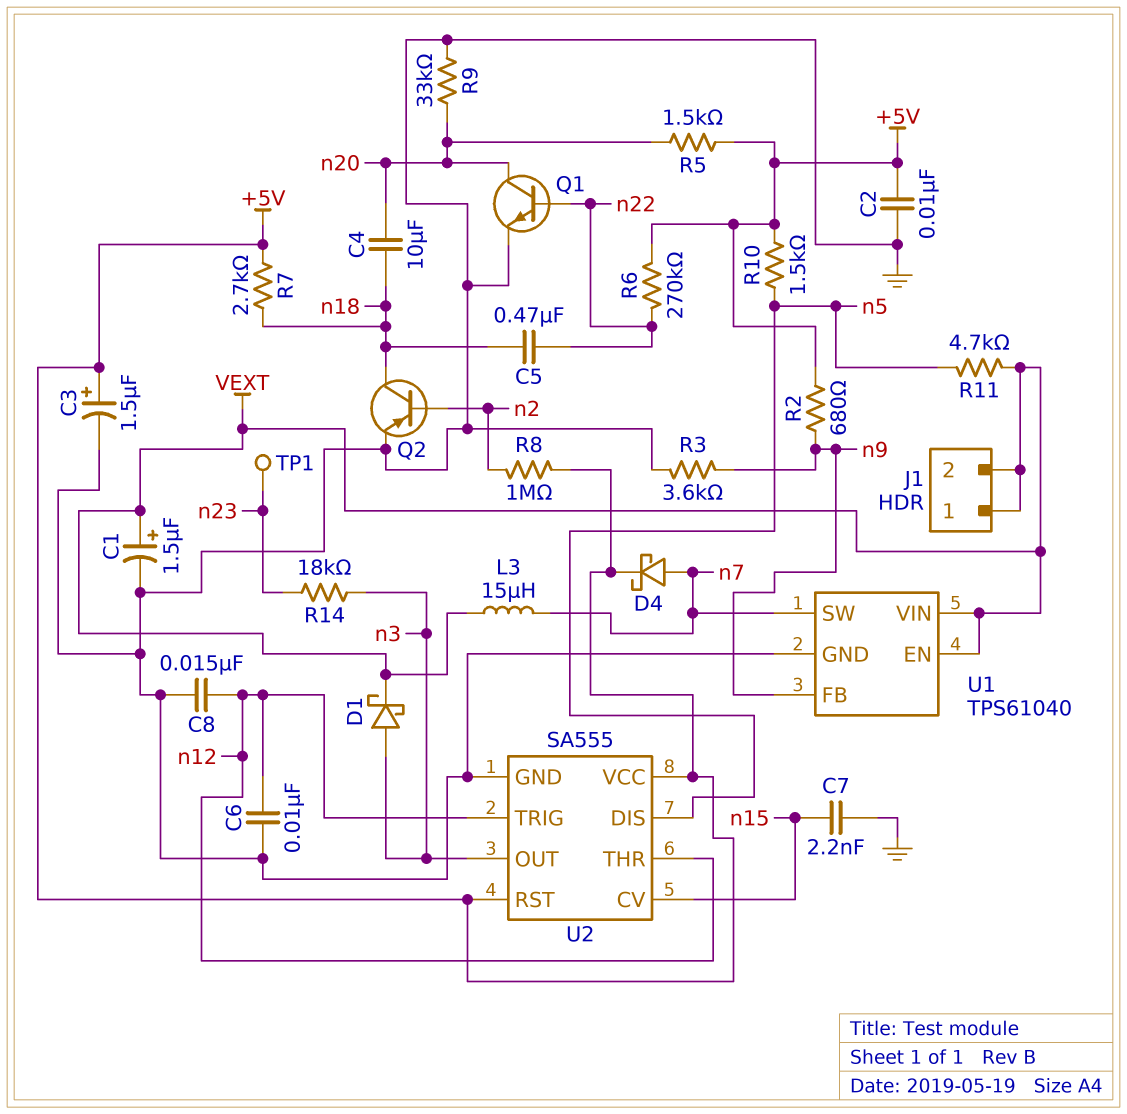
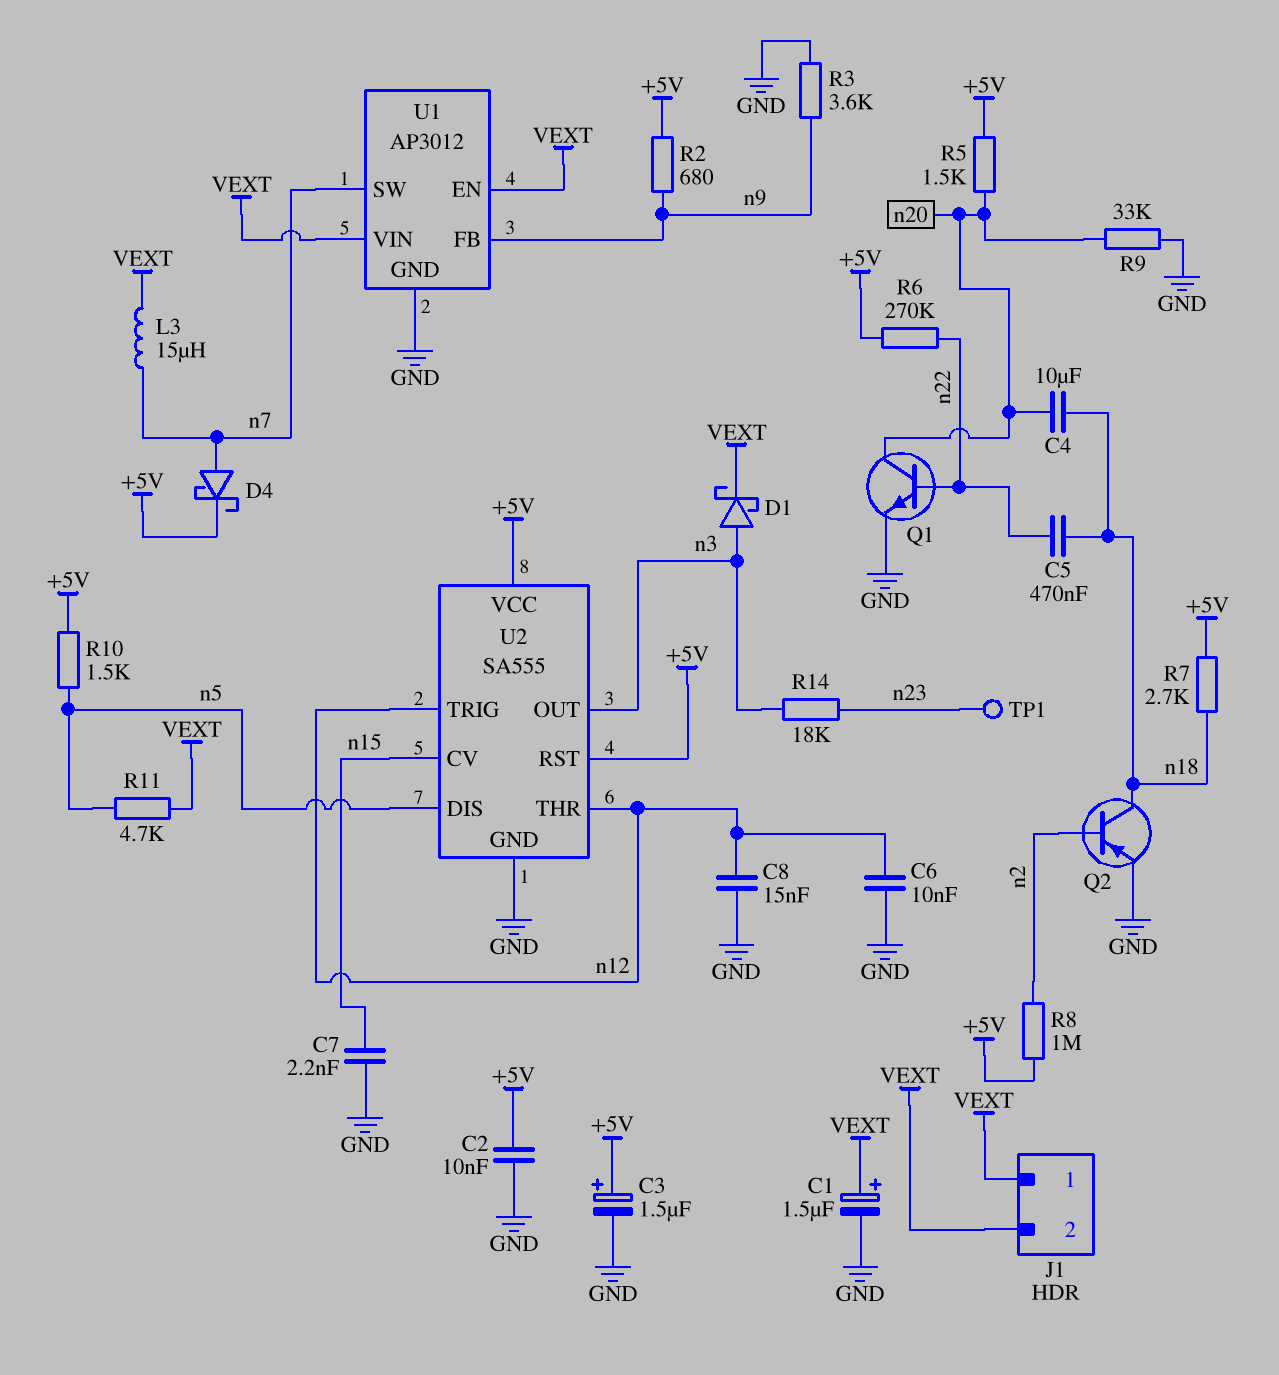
U1: TPS61040 -> AP3012

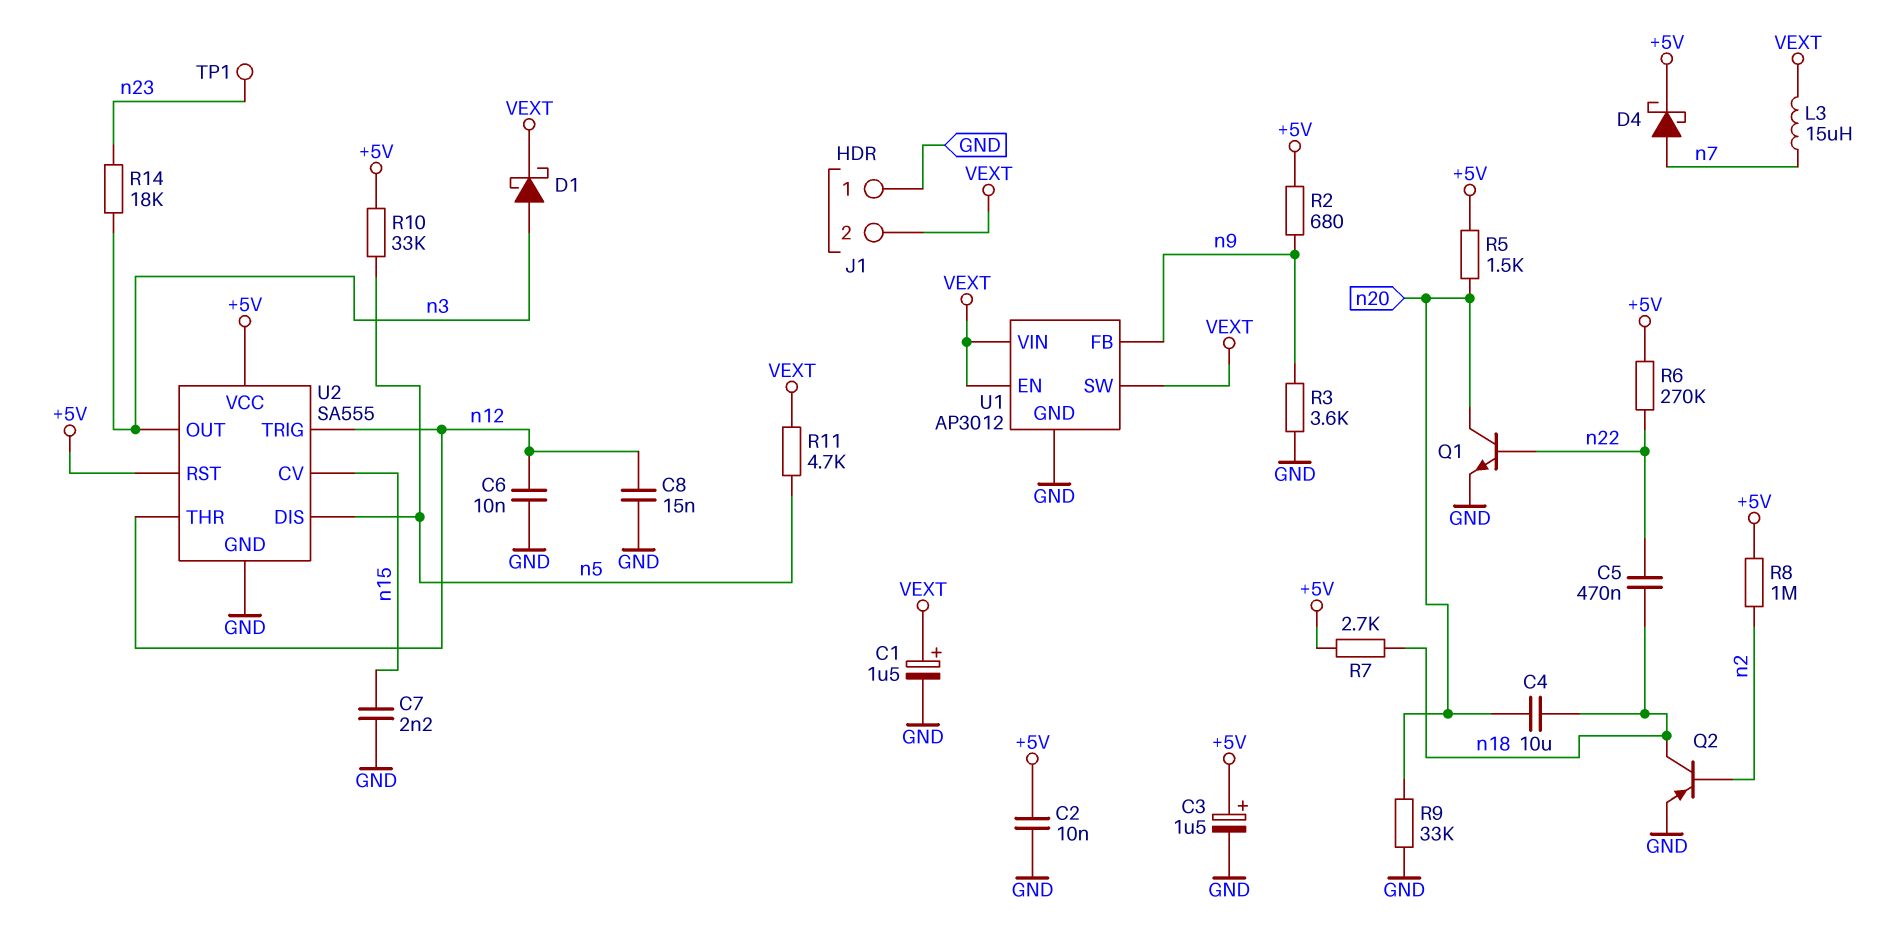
J1 pin 1: VEXT -> GND
R10: 1.5k (+5V, n5) -> 33k (+5V, n5)
U1 pin SW: n7 -> VEXT

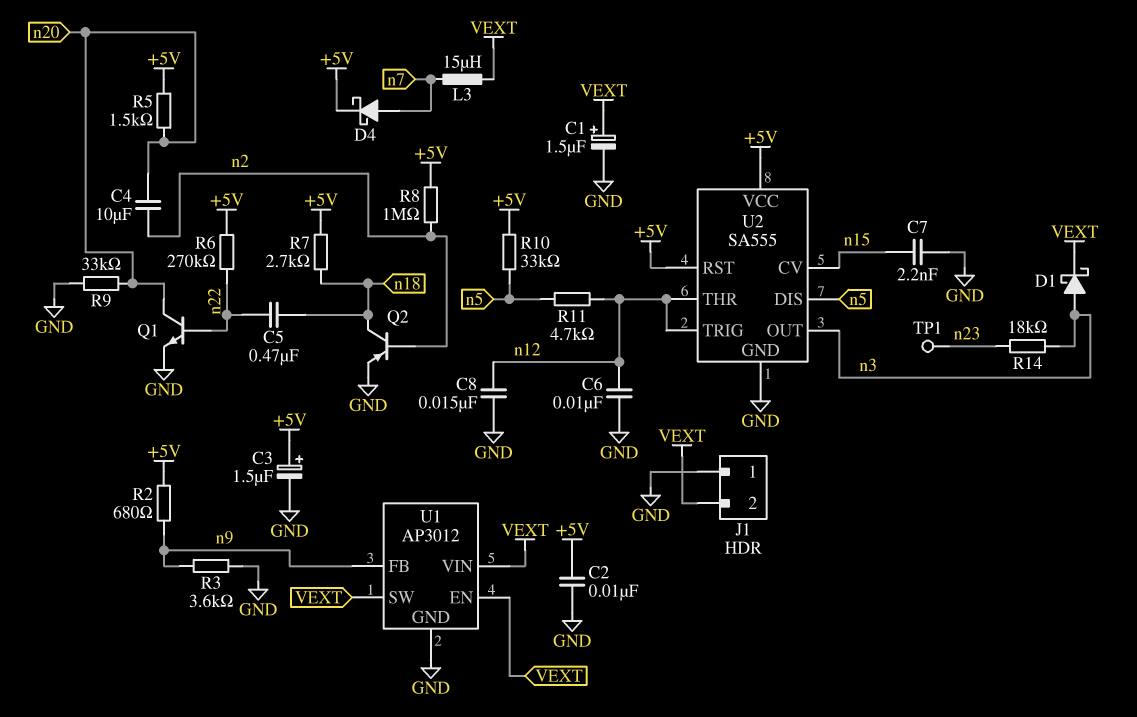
C4: 10uF (n18, n20) -> 10uF (n2, n20)
R11: 4.7k (VEXT, n5) -> 4.7k (n5, n12)

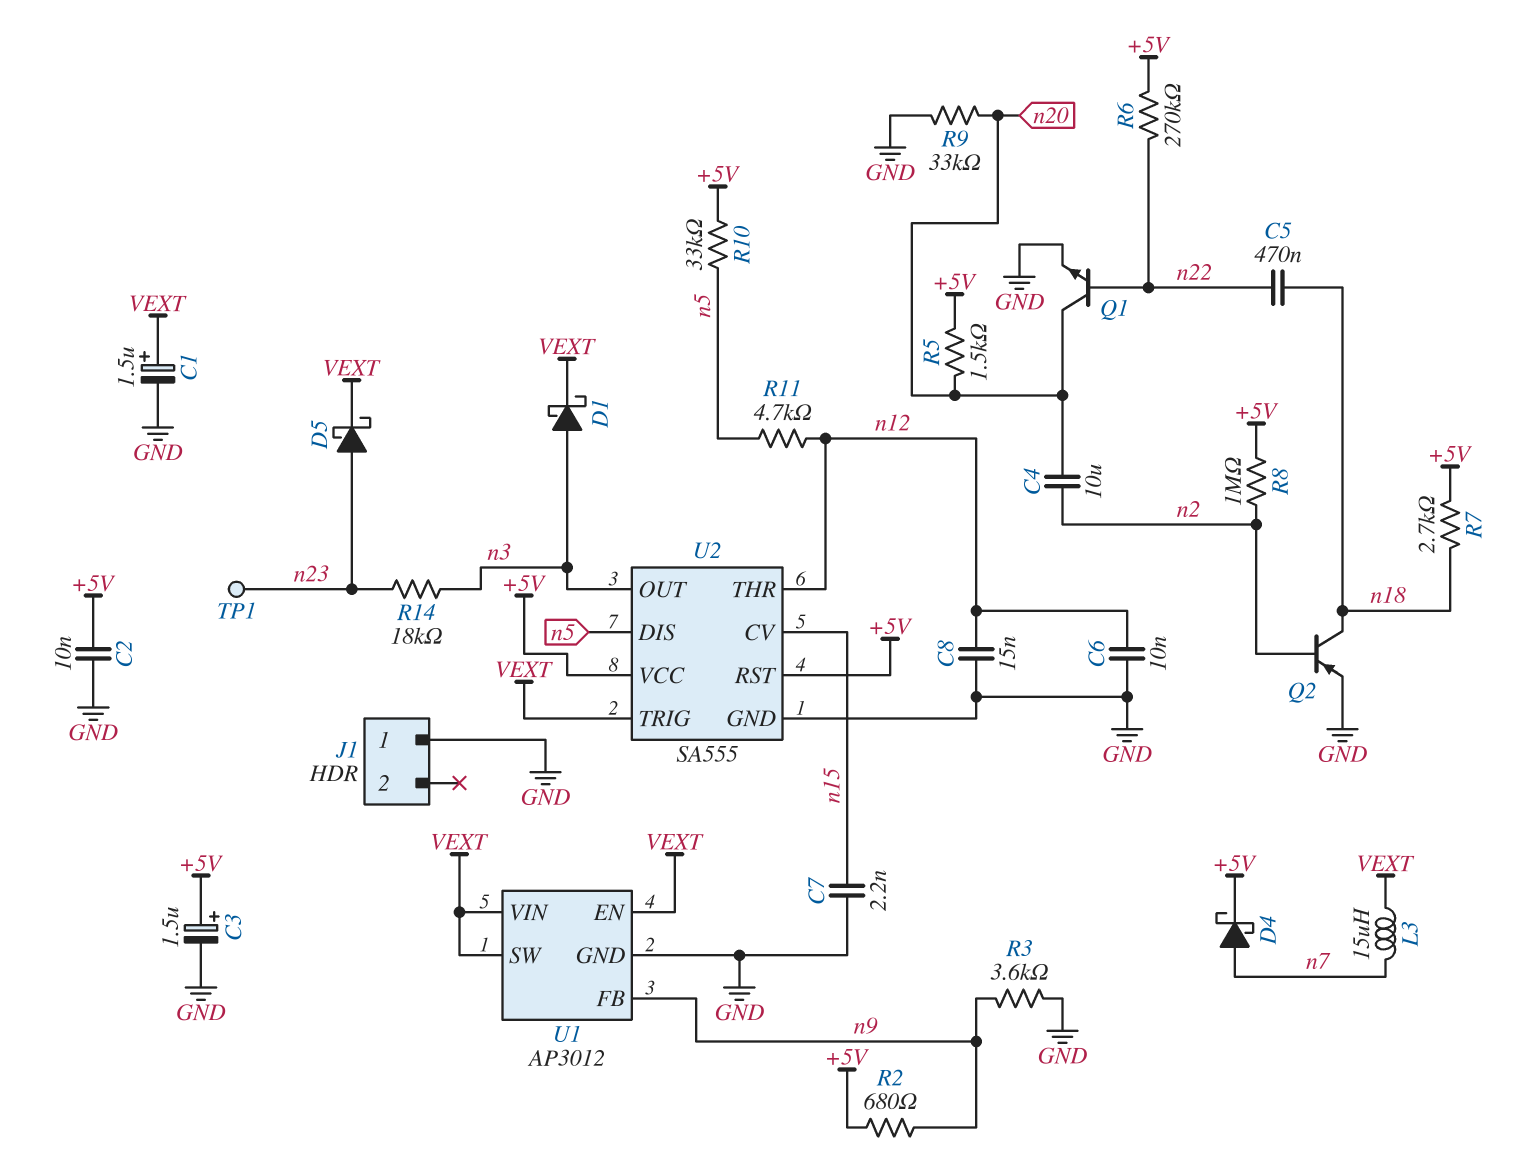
D5: none -> schottky (A n23, K VEXT)
J1 pin 2: VEXT -> none
U2 pin TRIG: n12 -> VEXT

